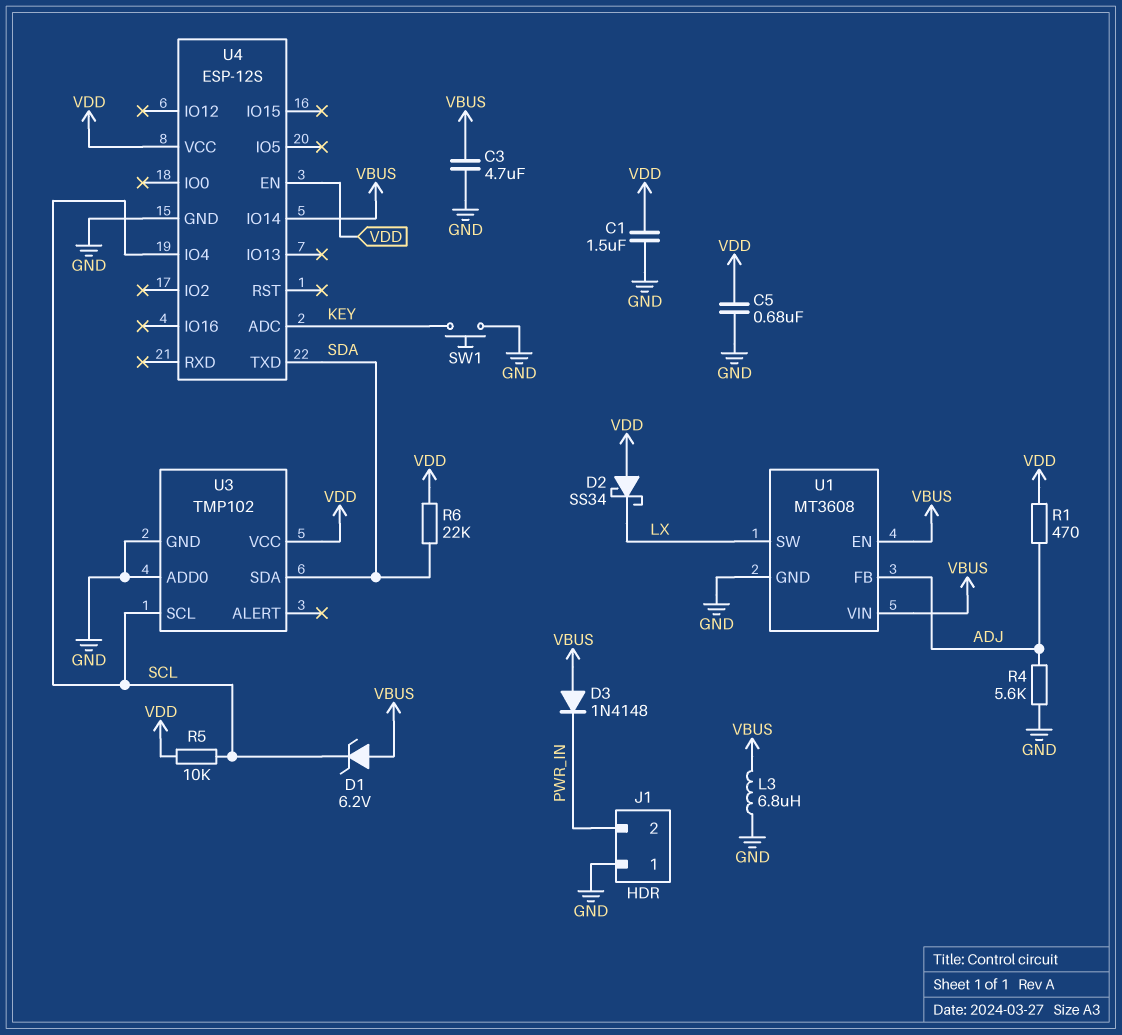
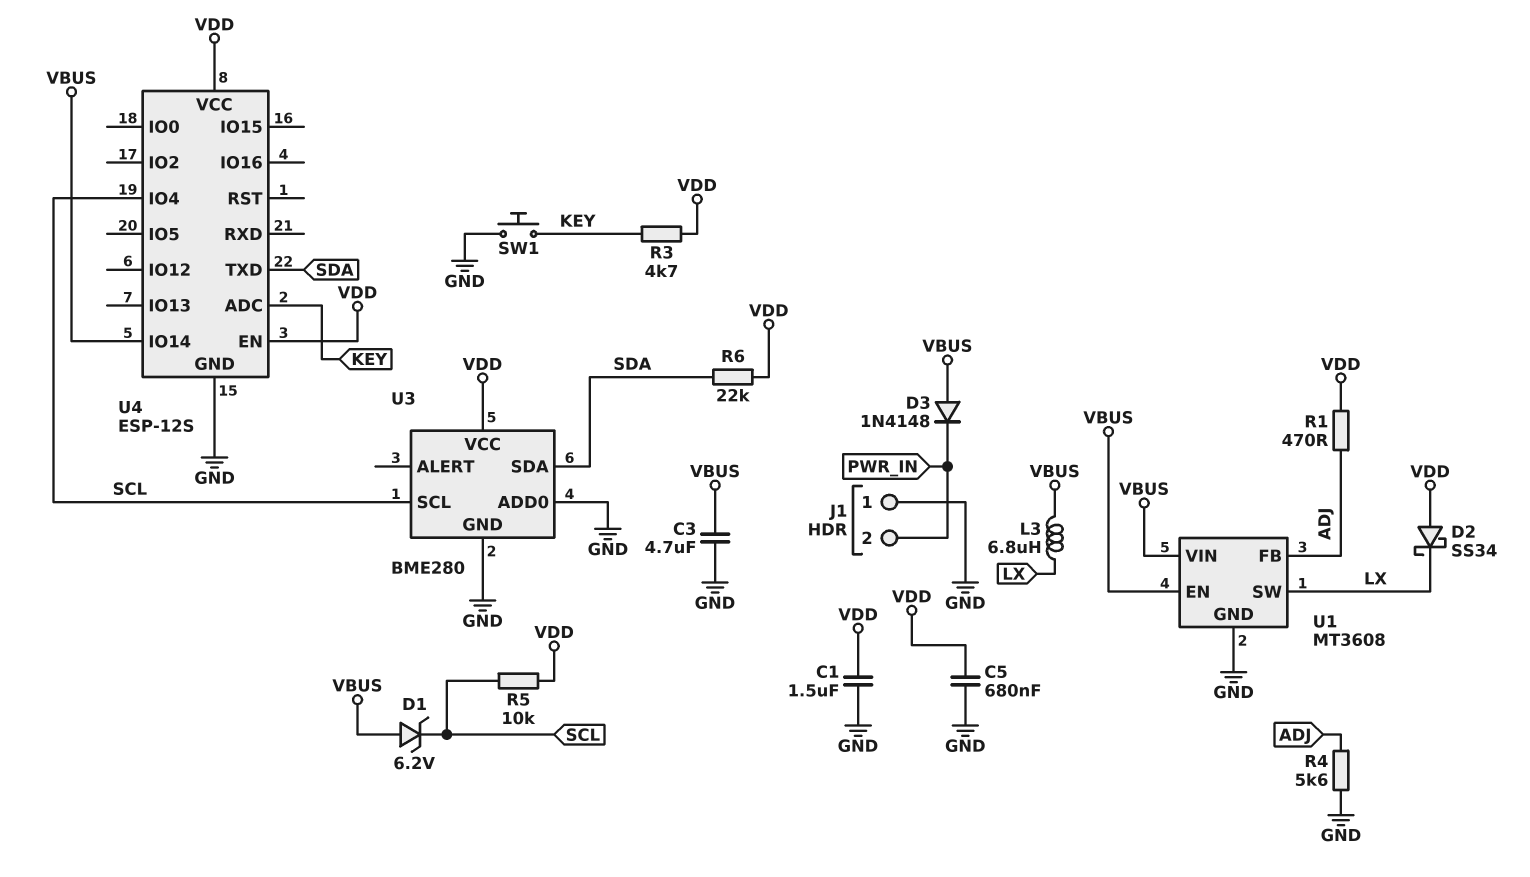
L3: 6.8uH (GND, VBUS) -> 6.8uH (LX, VBUS)
R3: none -> 4.7k (KEY, VDD)
U3: TMP102 -> BME280

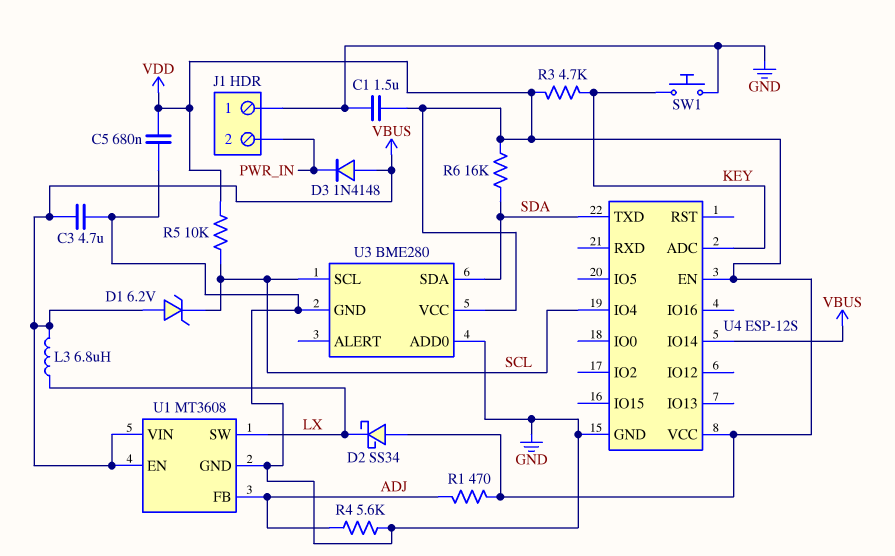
R6: 22k (SDA, VDD) -> 16k (SDA, VDD)

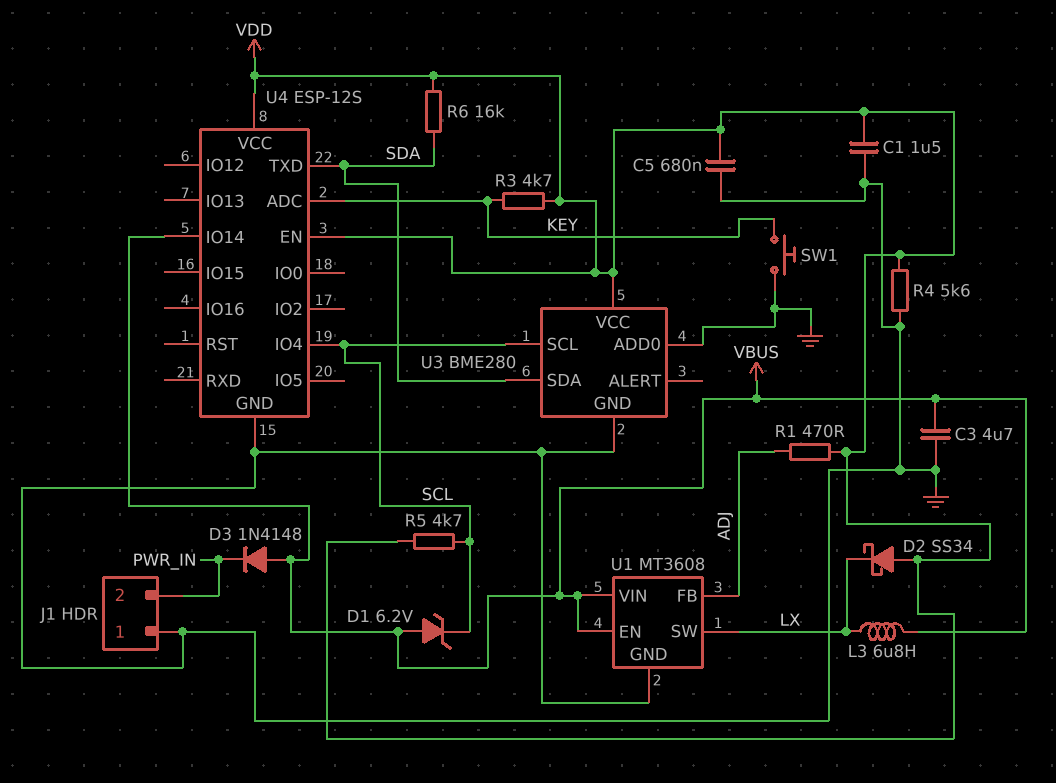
R4: 5.6k (ADJ, GND) -> 5.6k (GND, VDD)
R5: 10k (SCL, VDD) -> 4.7k (SCL, VDD)

